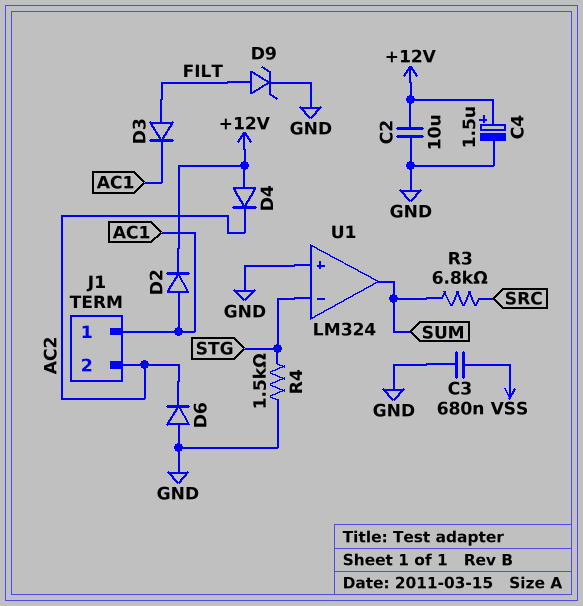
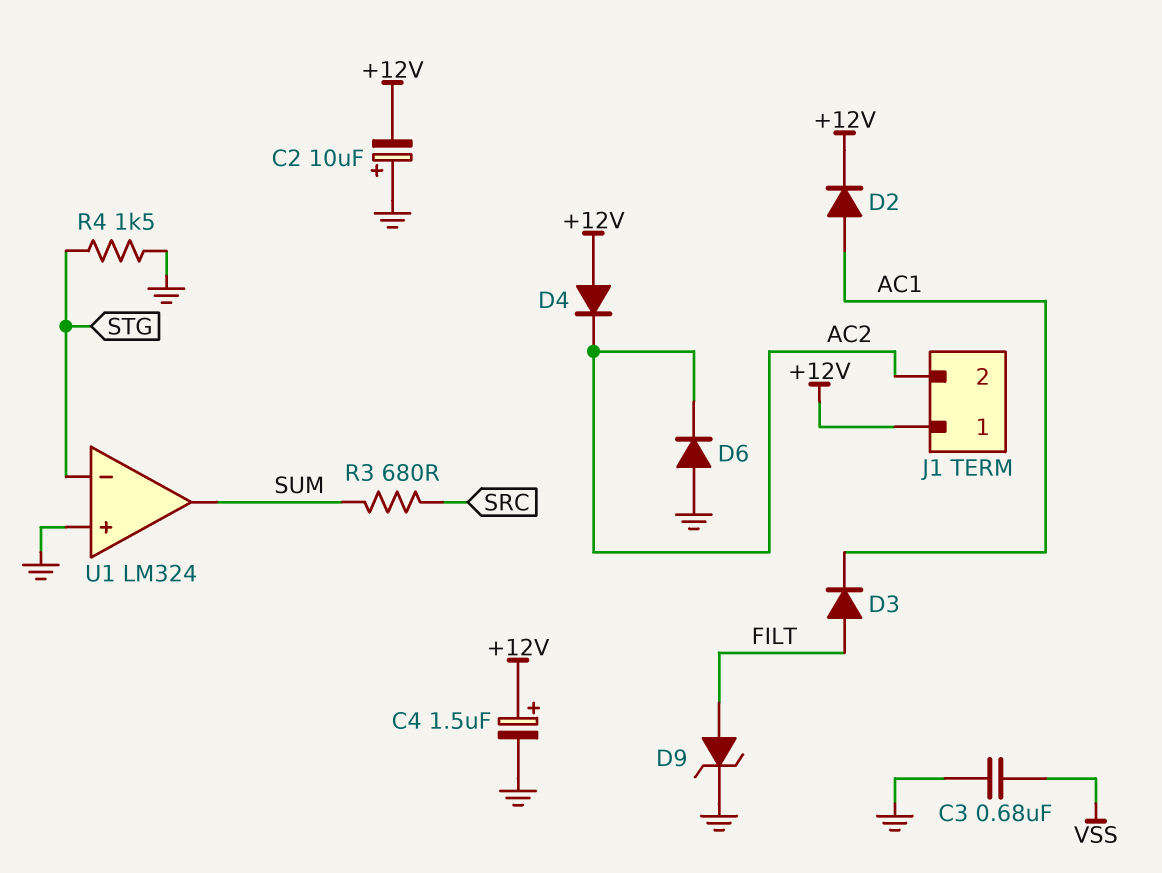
C2: 10uF (+12V, GND) -> 10uF (plus GND, minus +12V)
J1 pin 1: AC1 -> +12V
R3: 6.8k (SRC, SUM) -> 680 (SRC, SUM)

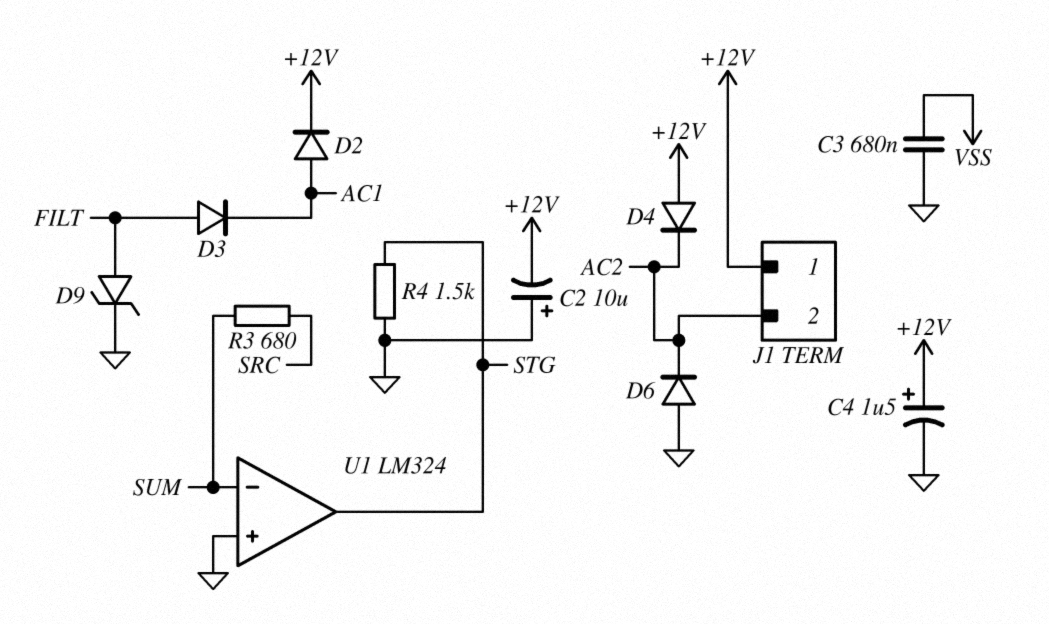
U1 pin in-: STG -> SUM
U1 pin out: SUM -> STG

